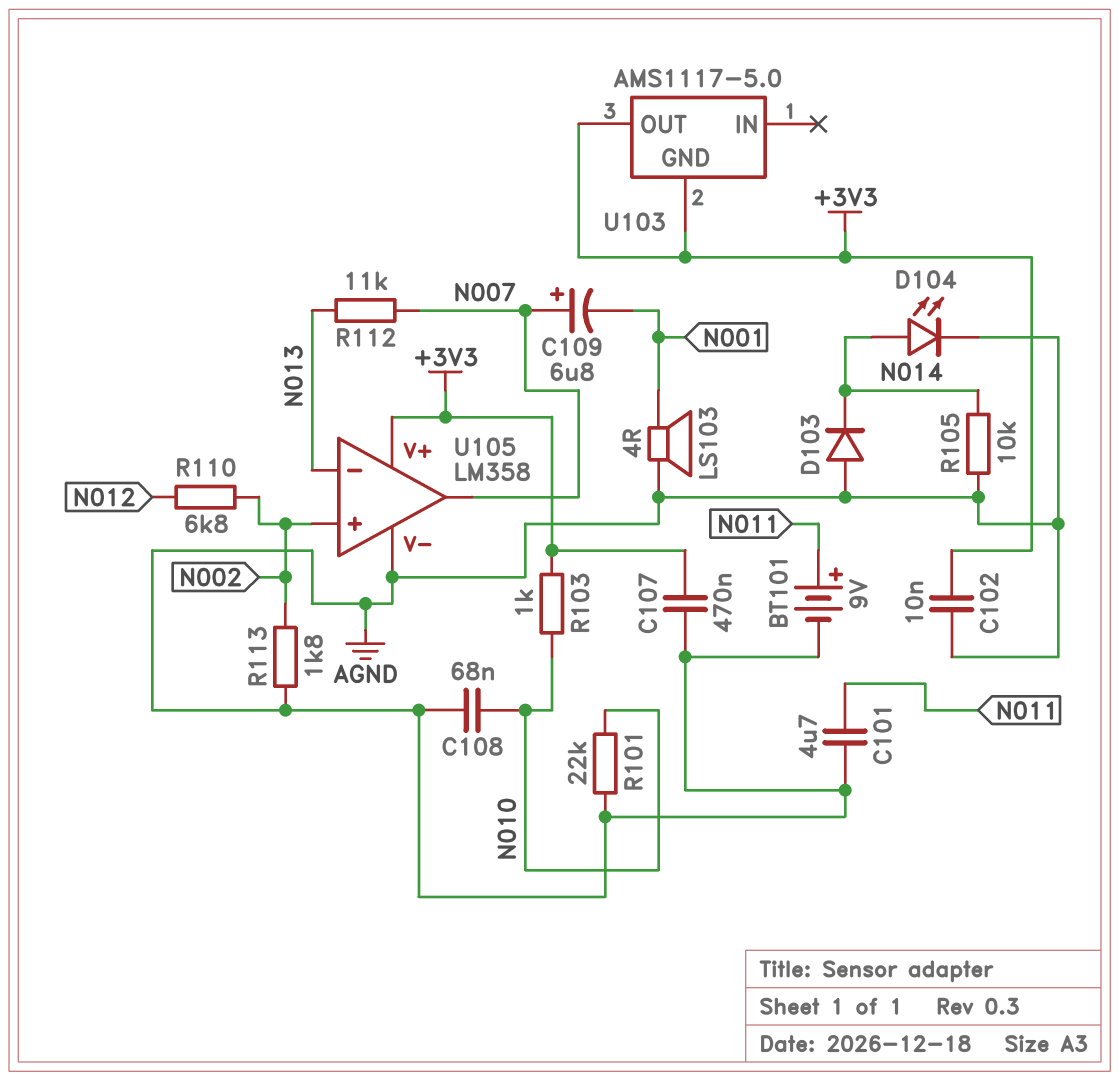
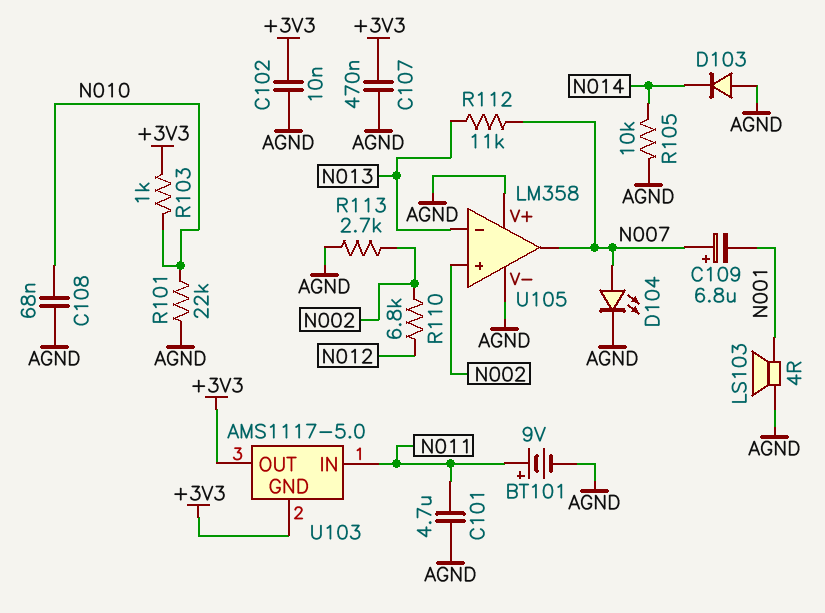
D104: LED (A N014, K AGND) -> LED (A N007, K AGND)
R113: 1.8k (AGND, N002) -> 2.7k (AGND, N002)
U103 pin IN: none -> N011
U105 pin V+: +3V3 -> AGND

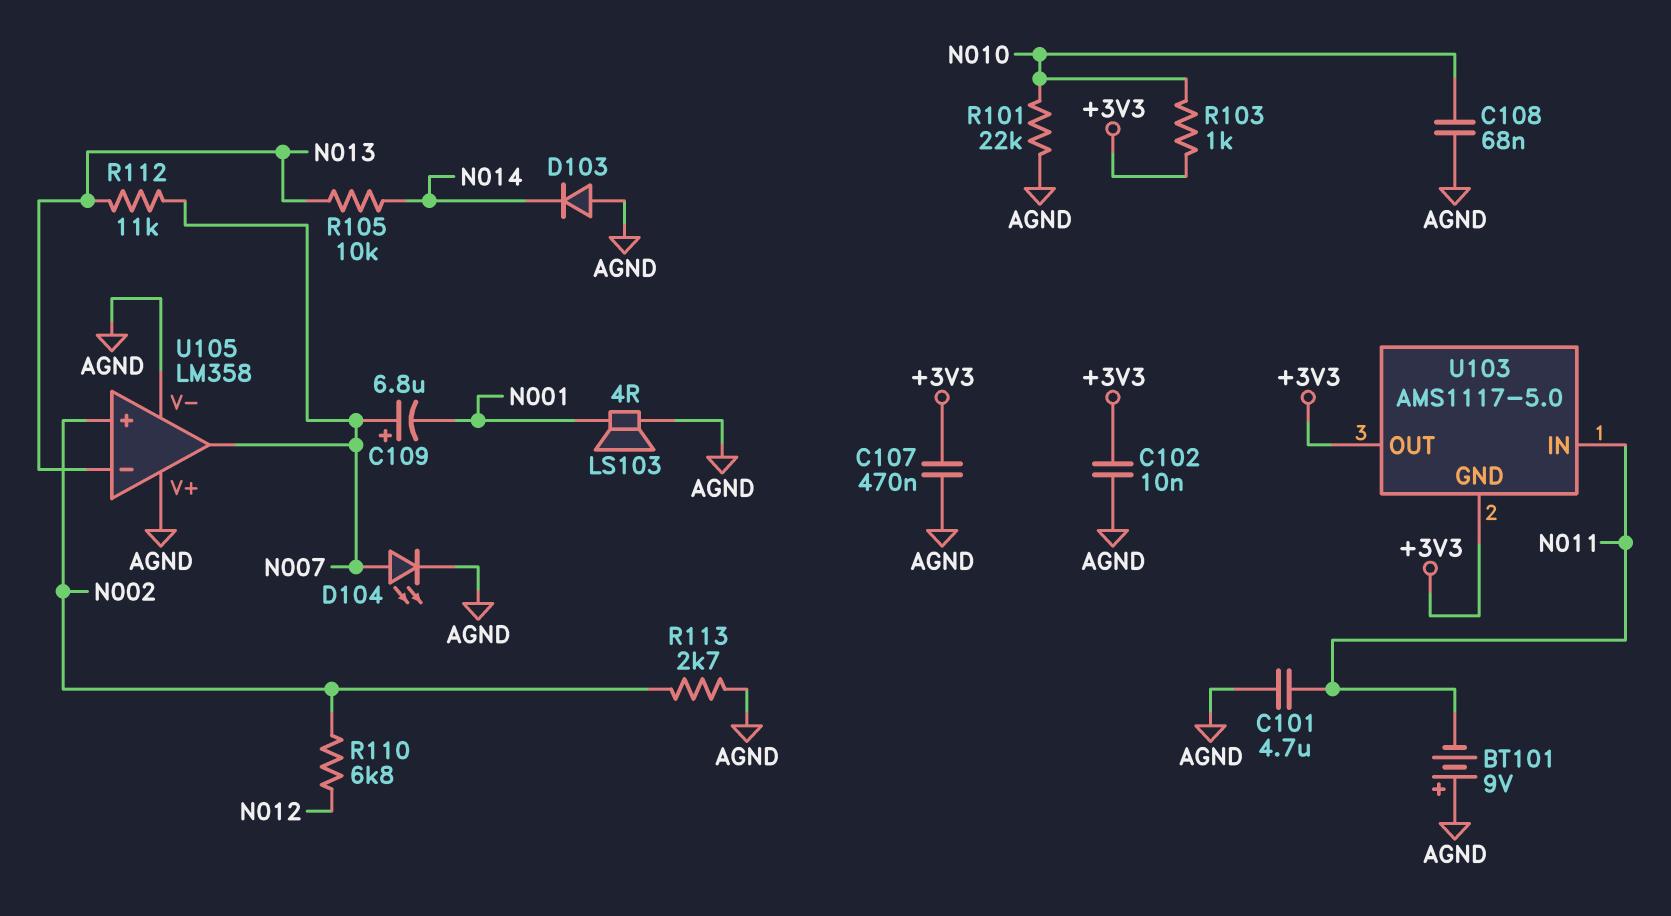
BT101: 9V (plus N011, minus AGND) -> 9V (plus AGND, minus N011)
R105: 10k (AGND, N014) -> 10k (N013, N014)

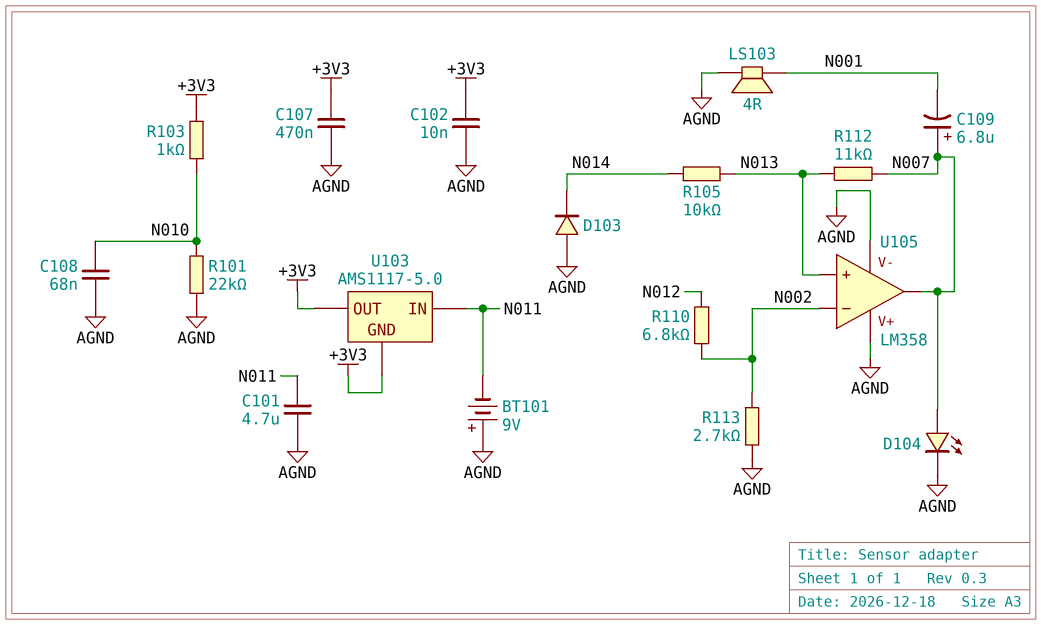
U105 pin in+: N002 -> N013
U105 pin in-: N013 -> N002

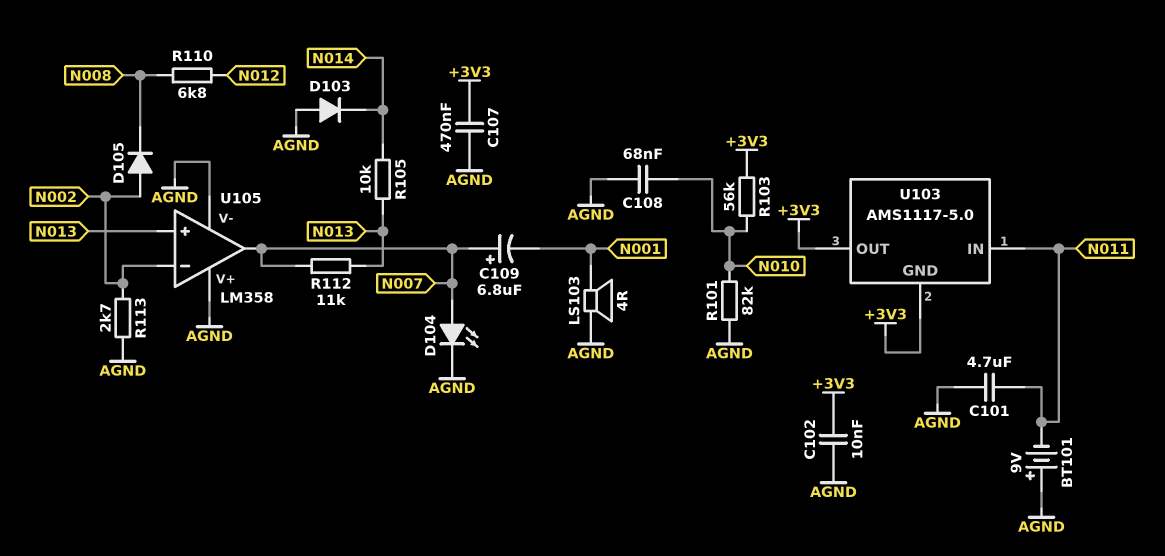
D105: none -> diode (A N002, K N008)
R101: 22k (AGND, N010) -> 82k (AGND, N010)
R103: 1k (+3V3, N010) -> 56k (+3V3, N010)
R110: 6.8k (N002, N012) -> 6.8k (N008, N012)

